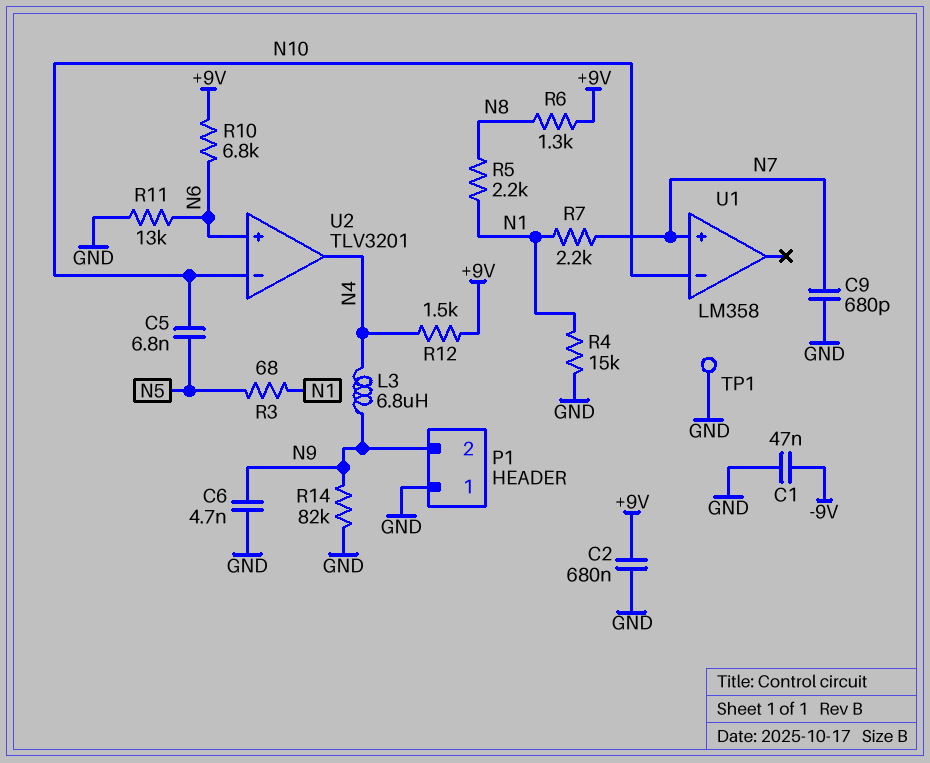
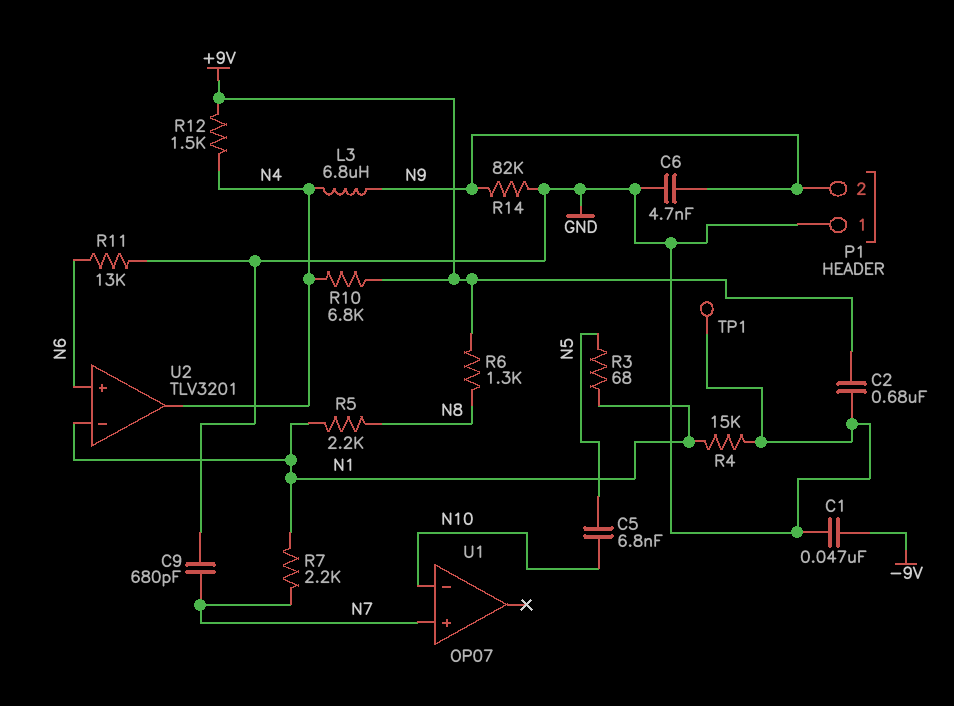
R10: 6.8k (+9V, N6) -> 6.8k (+9V, N4)
U1: LM358 -> OP07
U2 pin in-: N10 -> N1

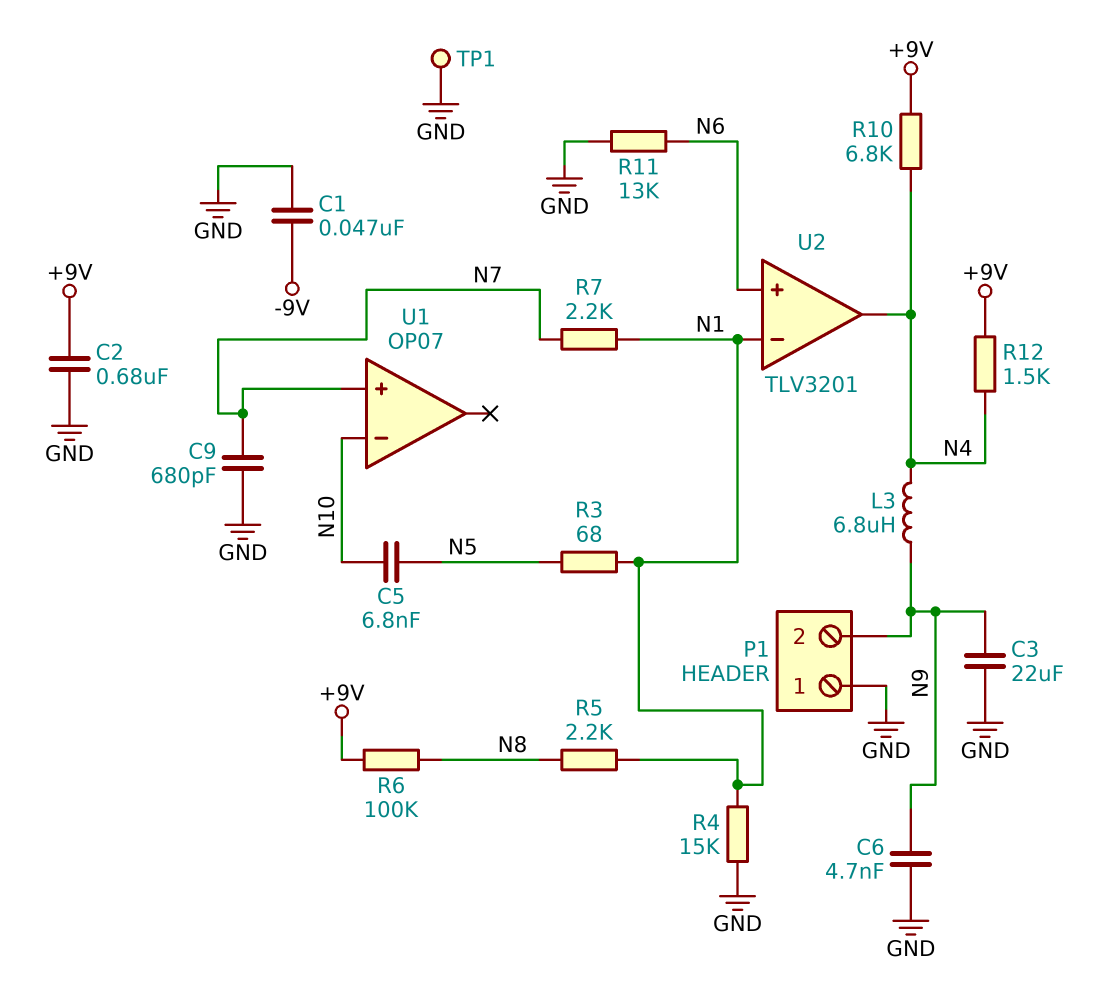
C3: none -> 22uF (GND, N9)
R6: 1.3k (+9V, N8) -> 100k (+9V, N8)
R14: 82k (GND, N9) -> none

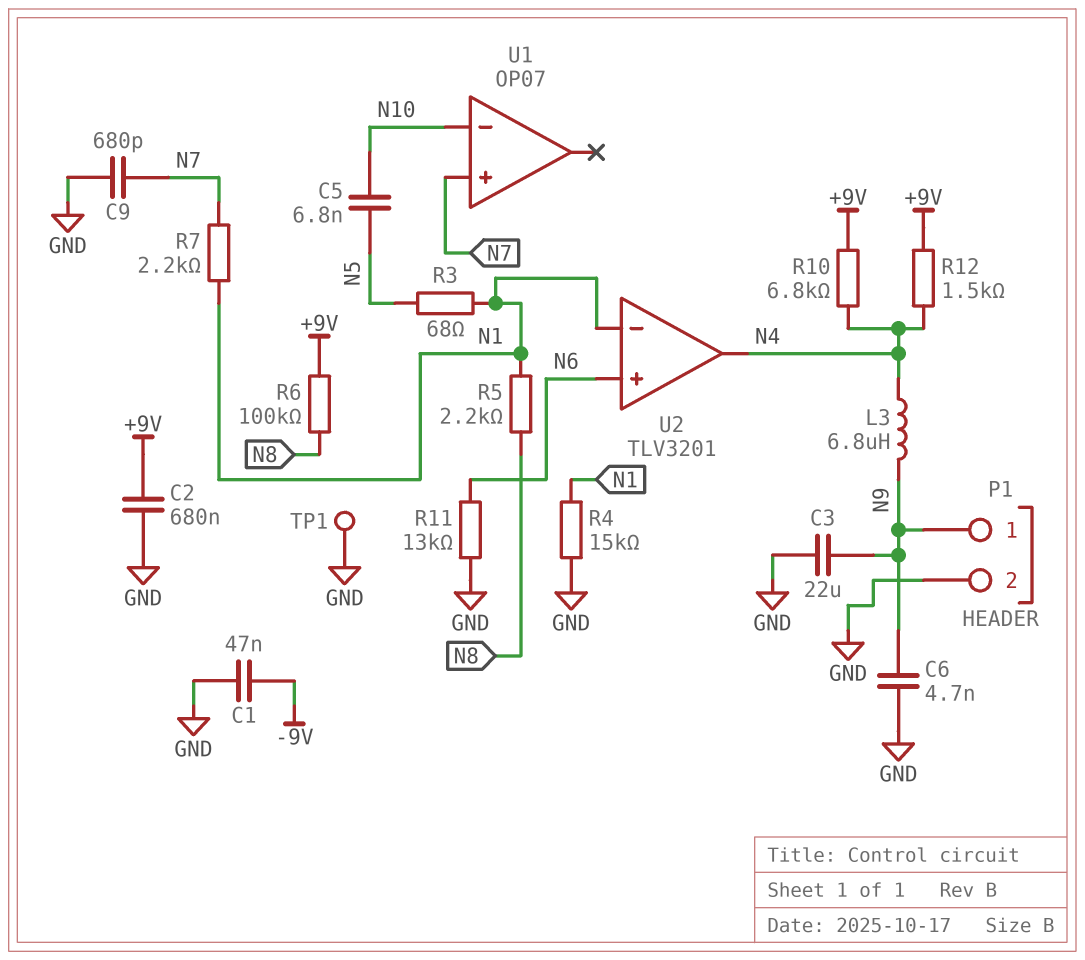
P1 pin 1: GND -> N9
P1 pin 2: N9 -> GND

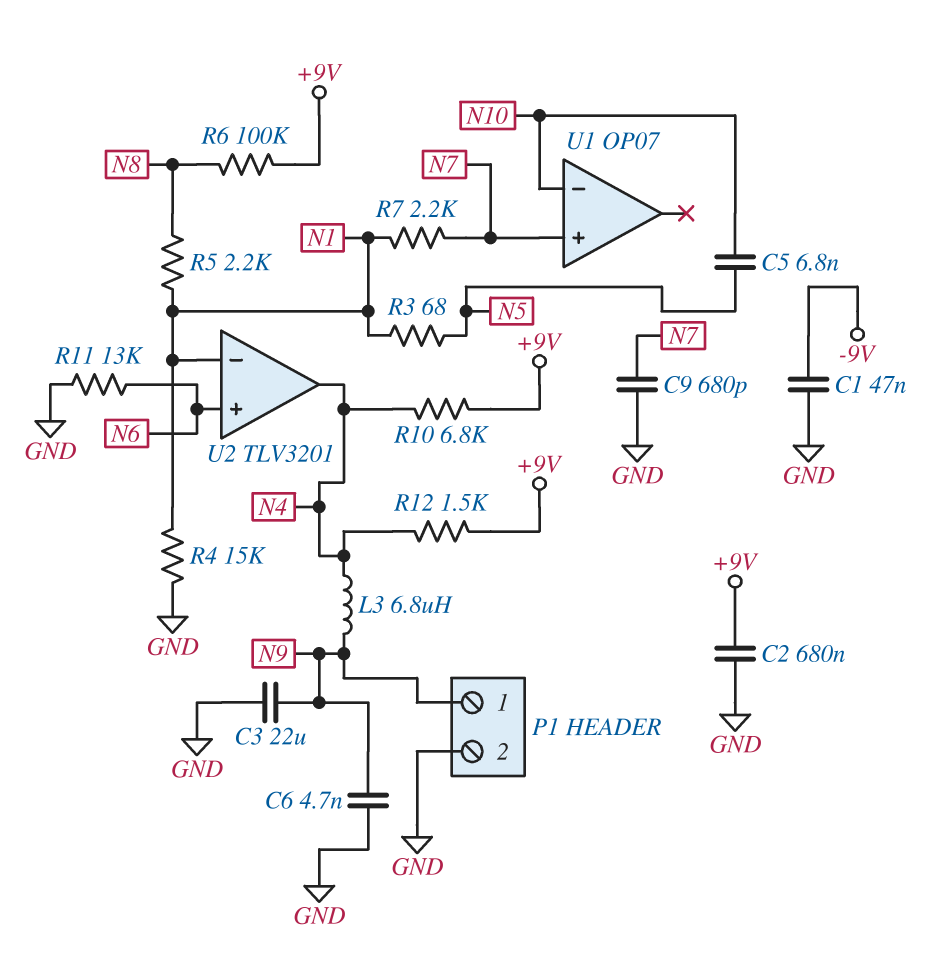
TP1: test point (GND) -> none

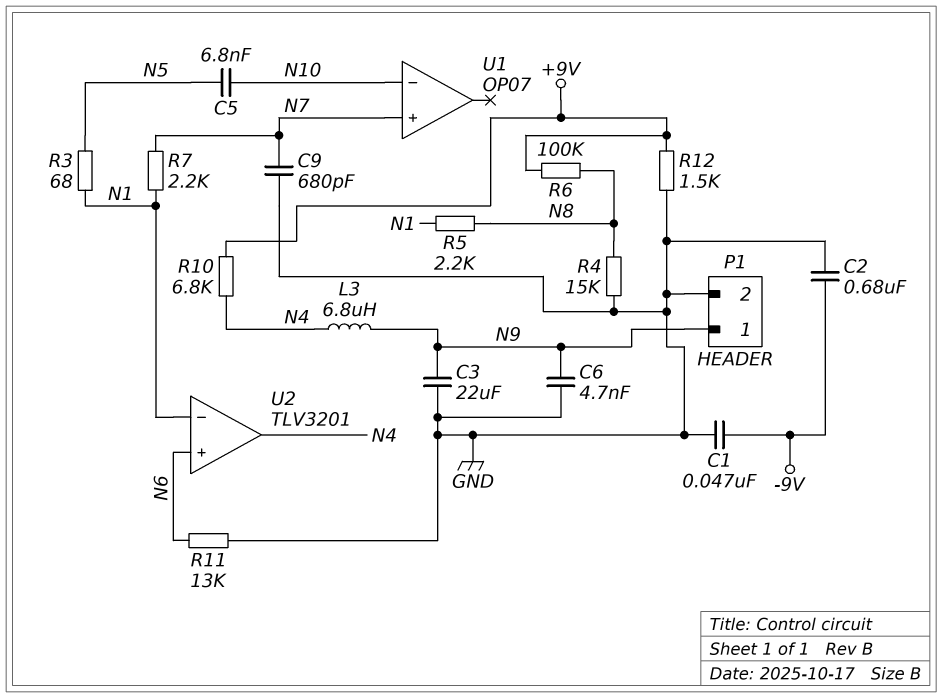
C2: 680nF (+9V, GND) -> 680nF (-9V, GND)
R4: 15k (GND, N1) -> 15k (GND, N8)
R12: 1.5k (+9V, N4) -> 1.5k (+9V, GND)

